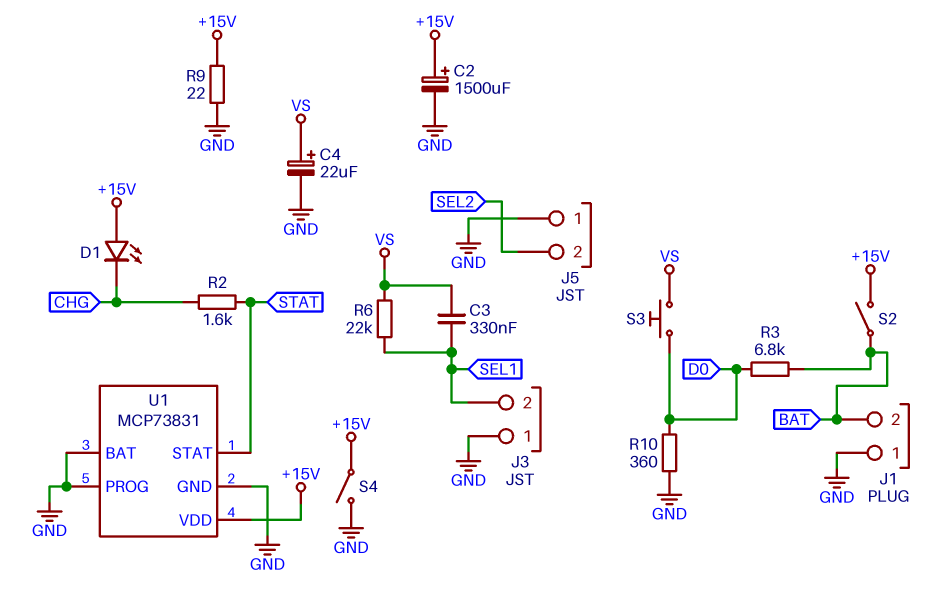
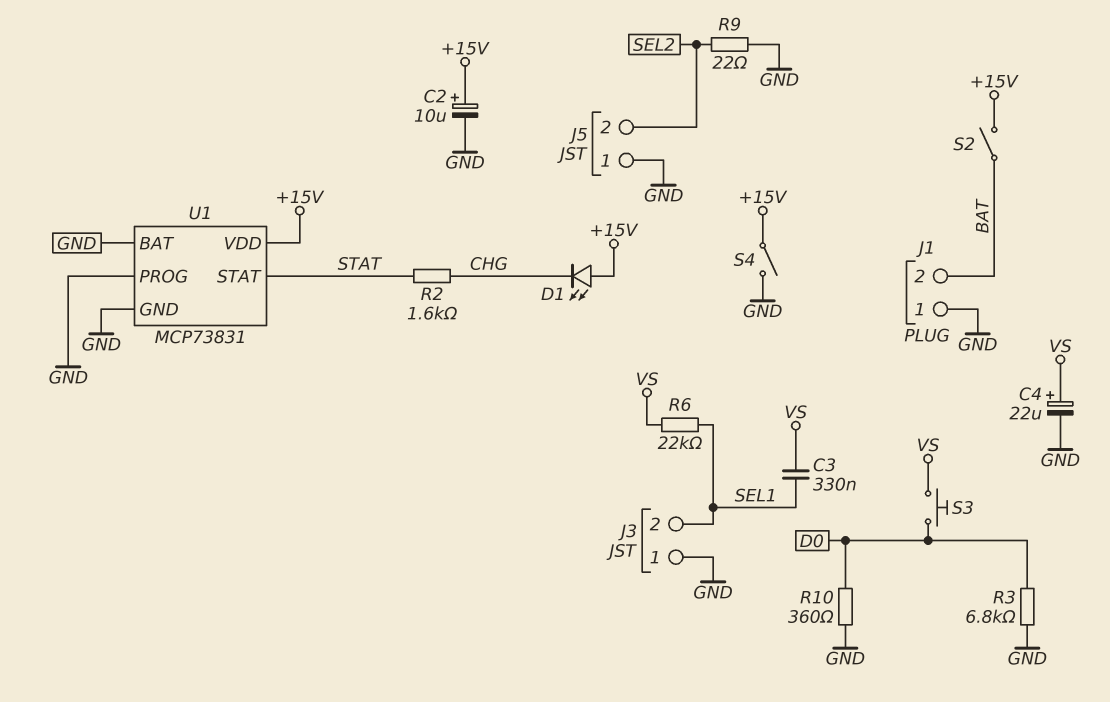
C2: 1500uF (plus +15V, minus GND) -> 10uF (plus +15V, minus GND)
R3: 6.8k (BAT, D0) -> 6.8k (D0, GND)
R9: 22 (+15V, GND) -> 22 (GND, SEL2)

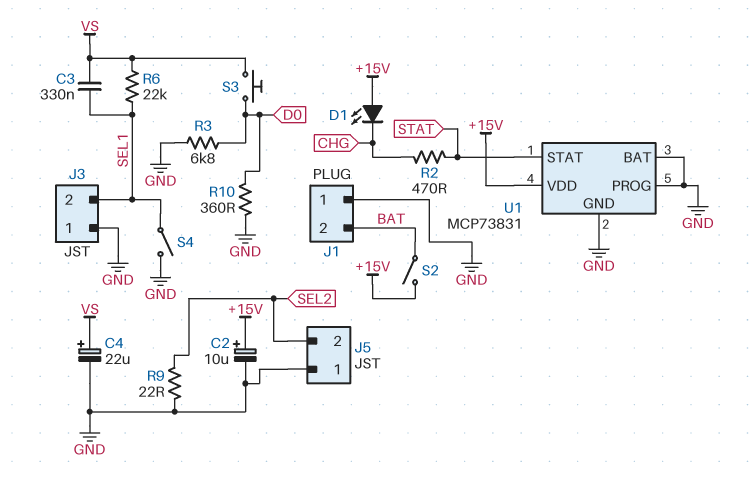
R2: 1.6k (CHG, STAT) -> 470 (CHG, STAT)
S4: switch (+15V, GND) -> switch (GND, SEL1)

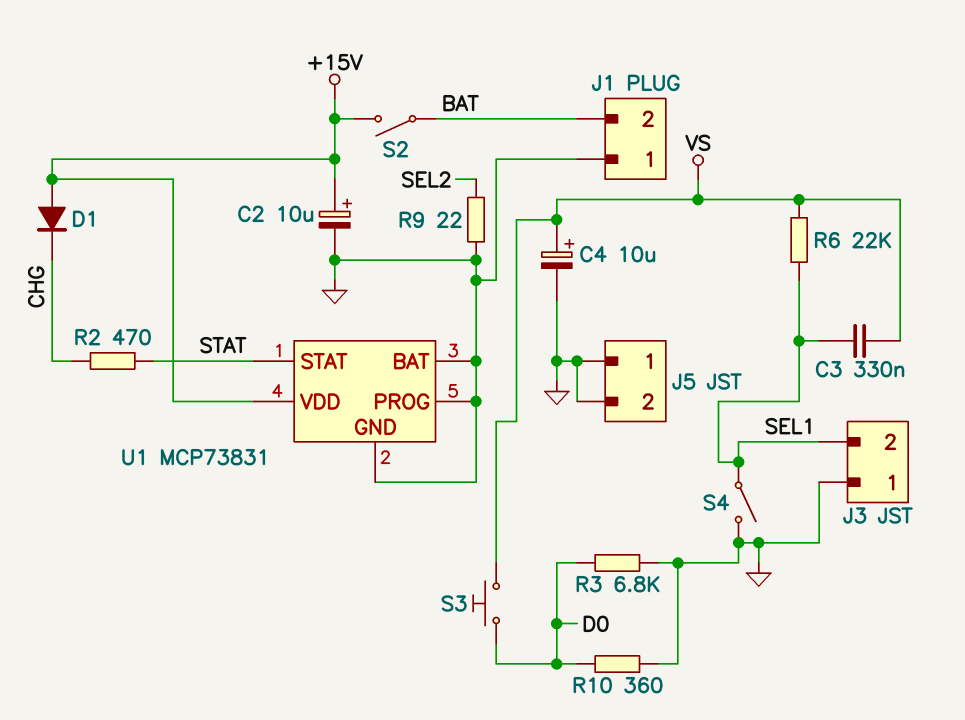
C4: 22uF (plus VS, minus GND) -> 10uF (plus VS, minus GND)
D1: LED (A +15V, K CHG) -> diode (A +15V, K CHG)
J5 pin 2: SEL2 -> GND

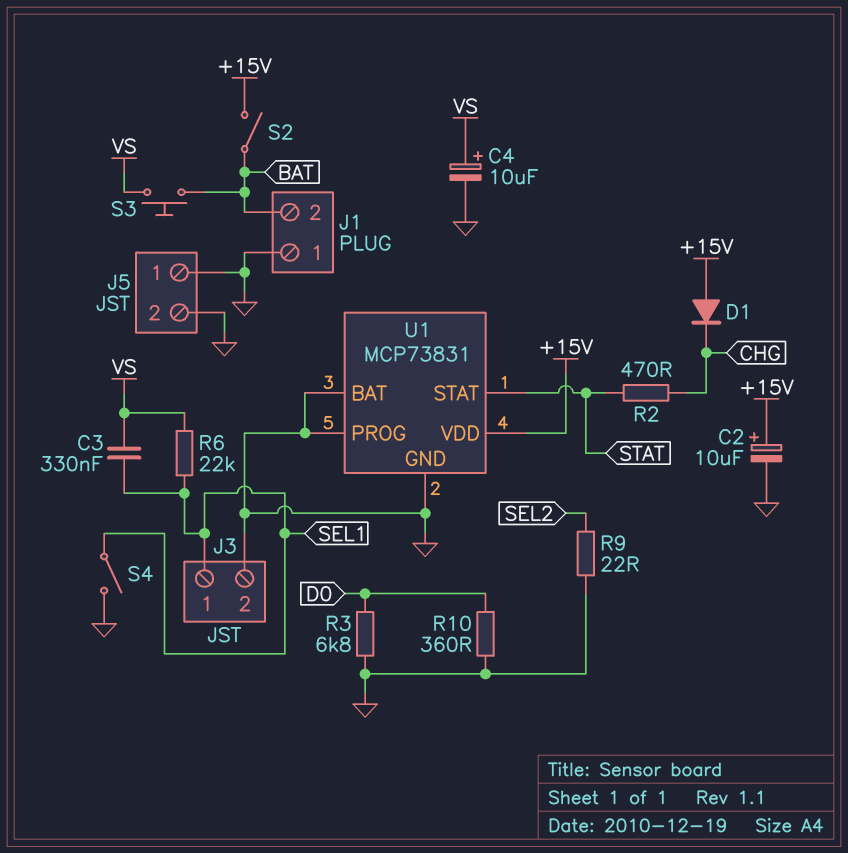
J3 pin 1: GND -> SEL1
J3 pin 2: SEL1 -> GND
S3: button (D0, VS) -> button (BAT, VS)

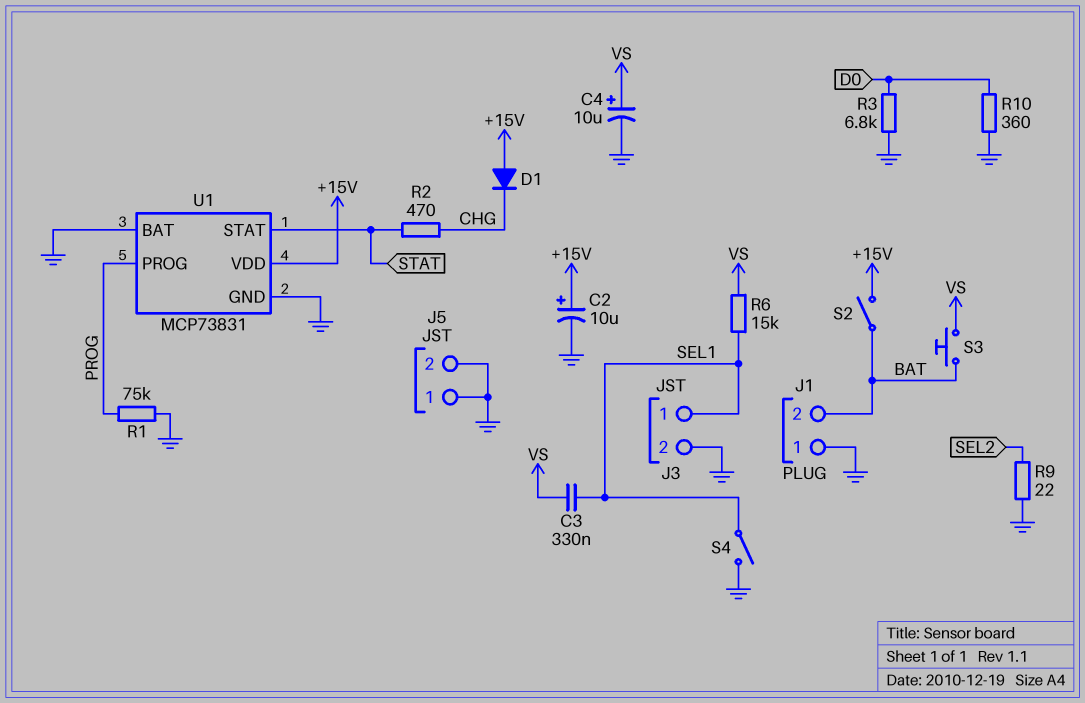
R1: none -> 75k (GND, PROG)
R6: 22k (SEL1, VS) -> 15k (SEL1, VS)
U1 pin PROG: GND -> PROG

